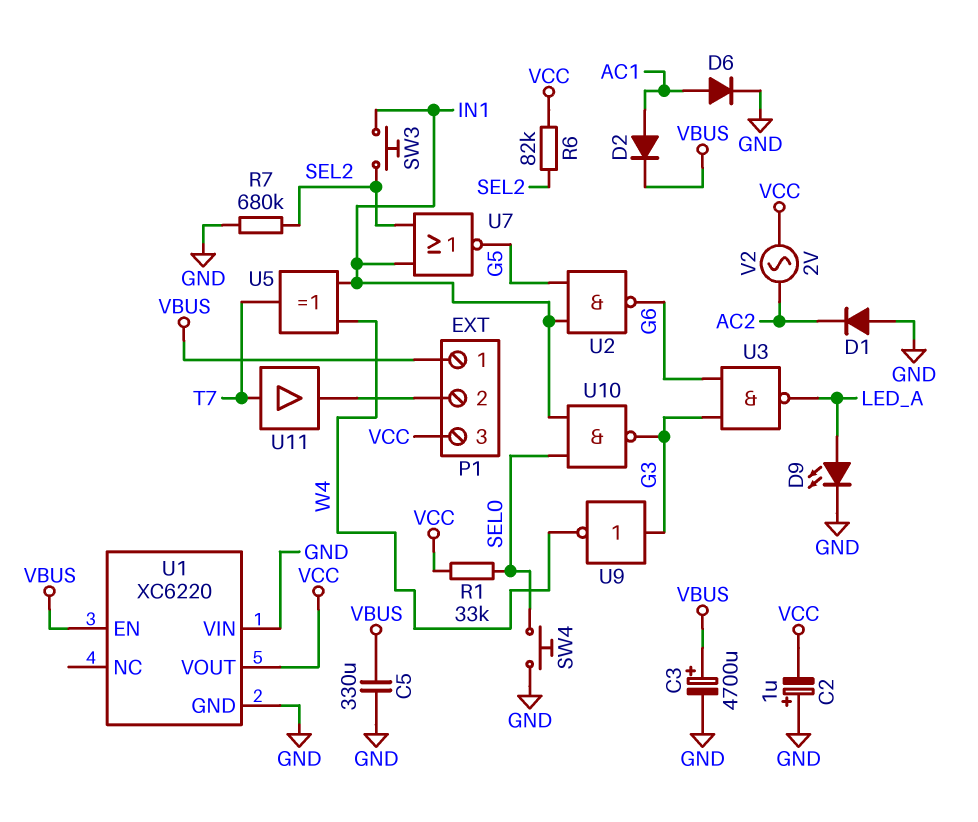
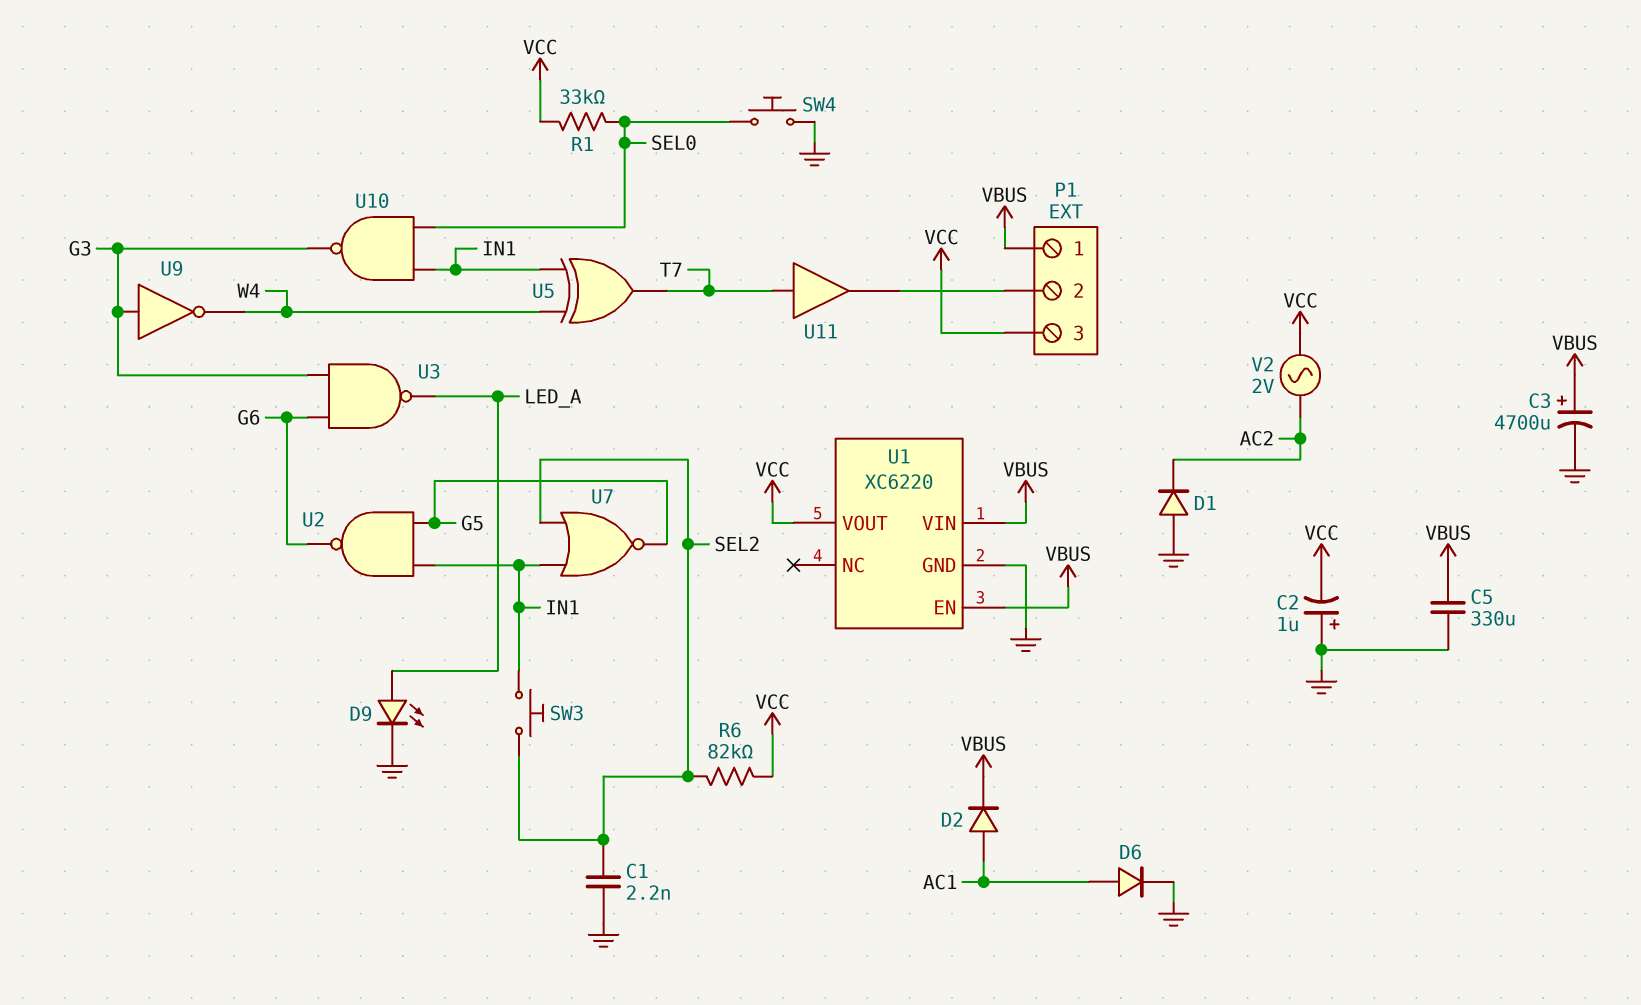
C1: none -> 2.2nF (GND, SEL2)
R7: 680k (GND, SEL2) -> none
U1 pin VIN: GND -> VBUS

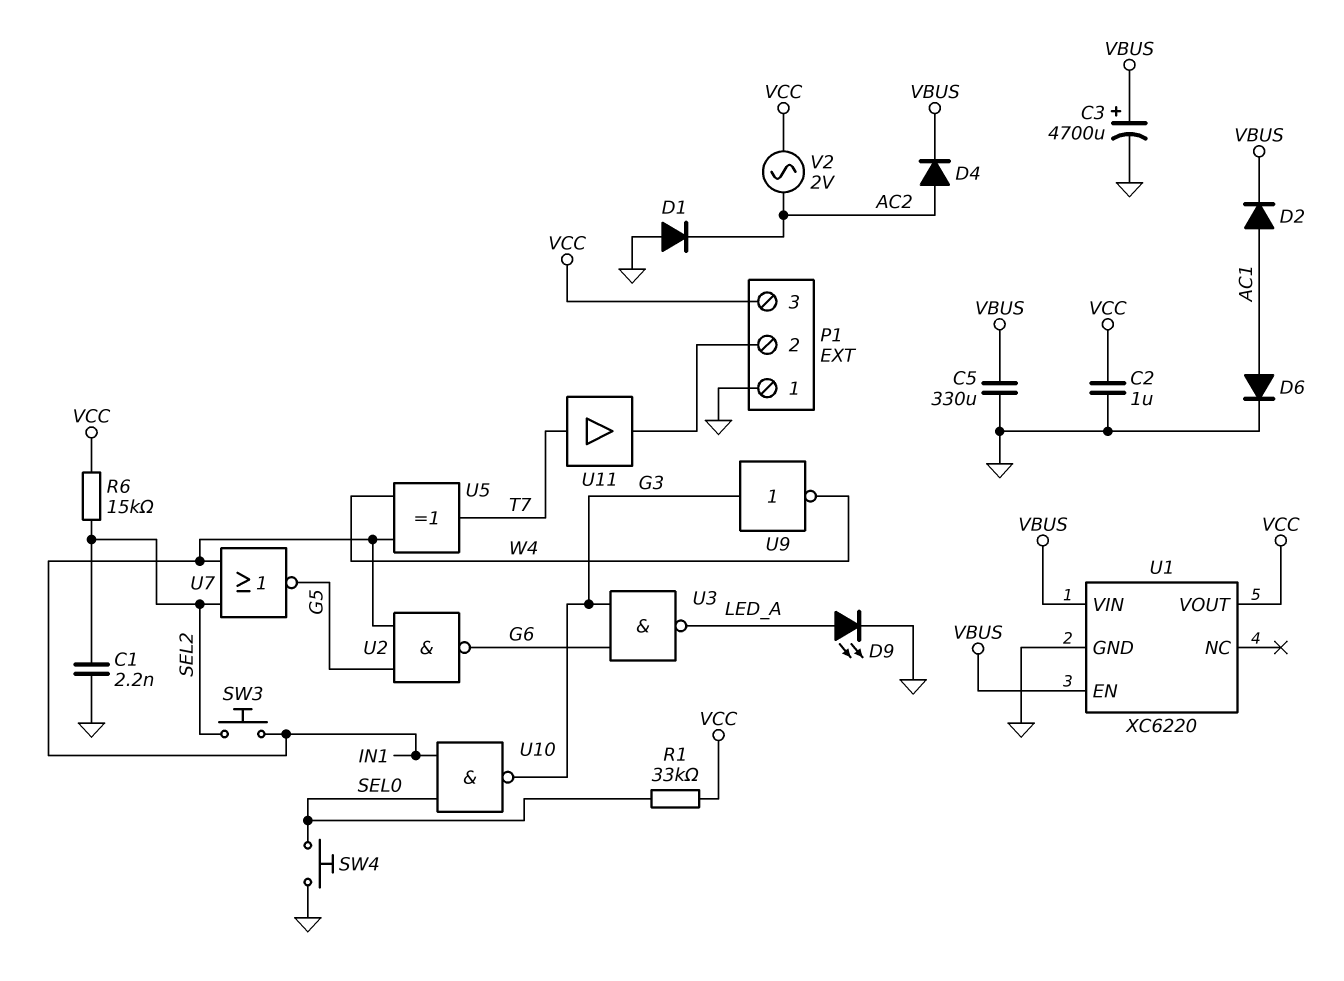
C2: 1uF (plus GND, minus VCC) -> 1uF (GND, VCC)
D4: none -> diode (A AC2, K VBUS)
P1 pin 1: VBUS -> GND
R6: 82k (SEL2, VCC) -> 15k (SEL2, VCC)

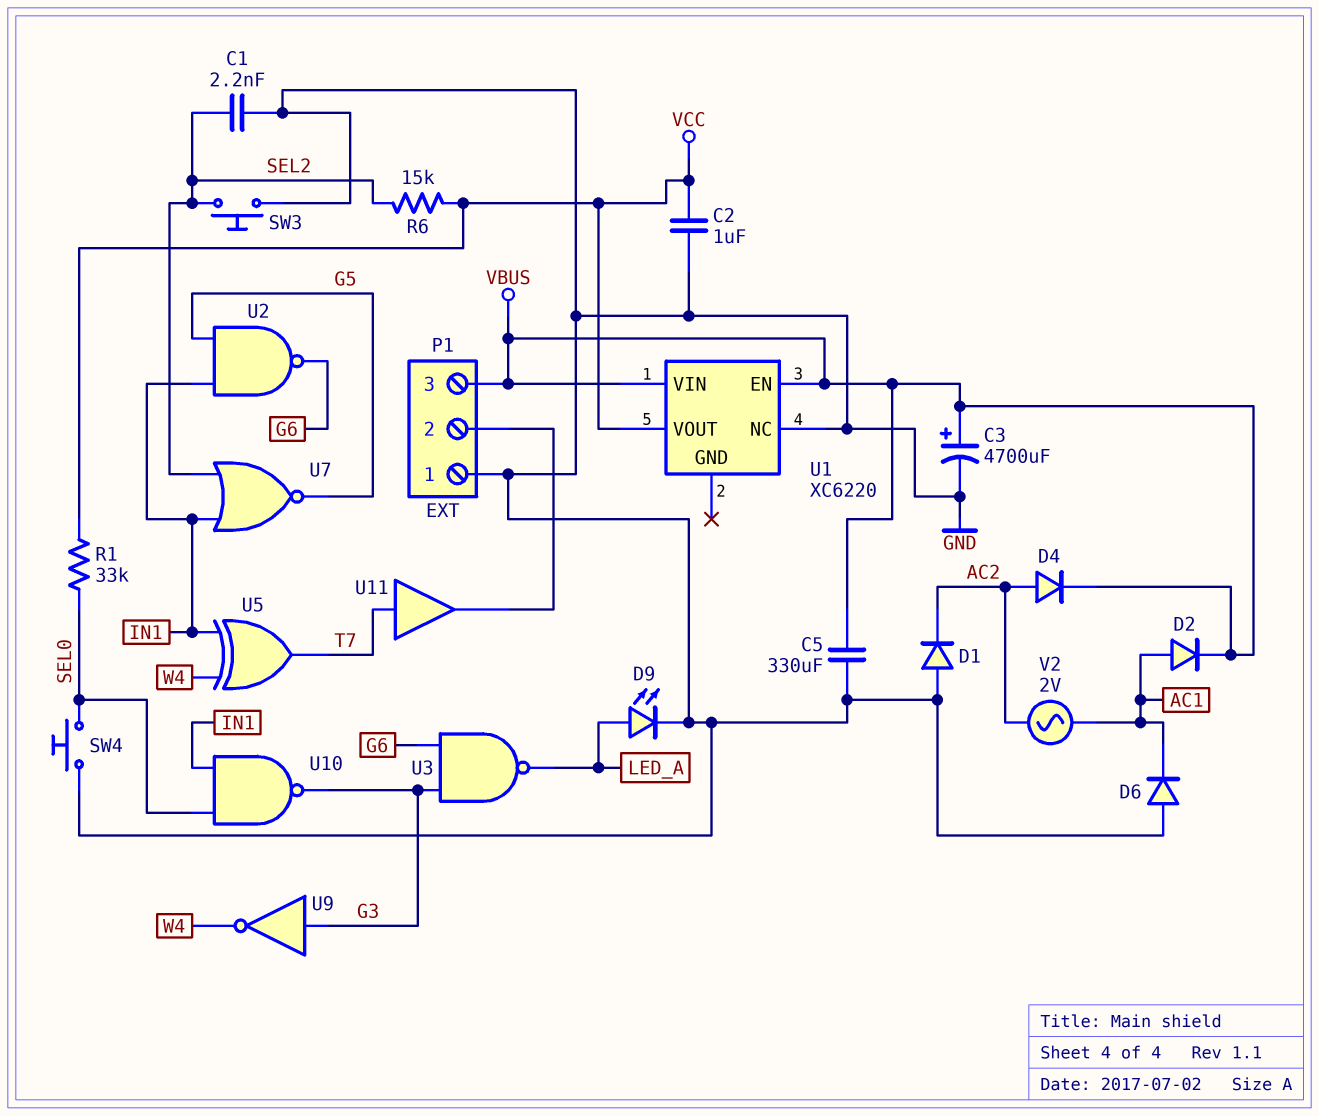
D6: diode (A AC1, K GND) -> diode (A GND, K AC1)
P1 pin 3: VCC -> VBUS
SW3: button (IN1, SEL2) -> button (GND, SEL2)
U1 pin GND: GND -> none
U1 pin NC: none -> GND
V2: AC 2V (AC2, VCC) -> AC 2V (AC1, AC2)

